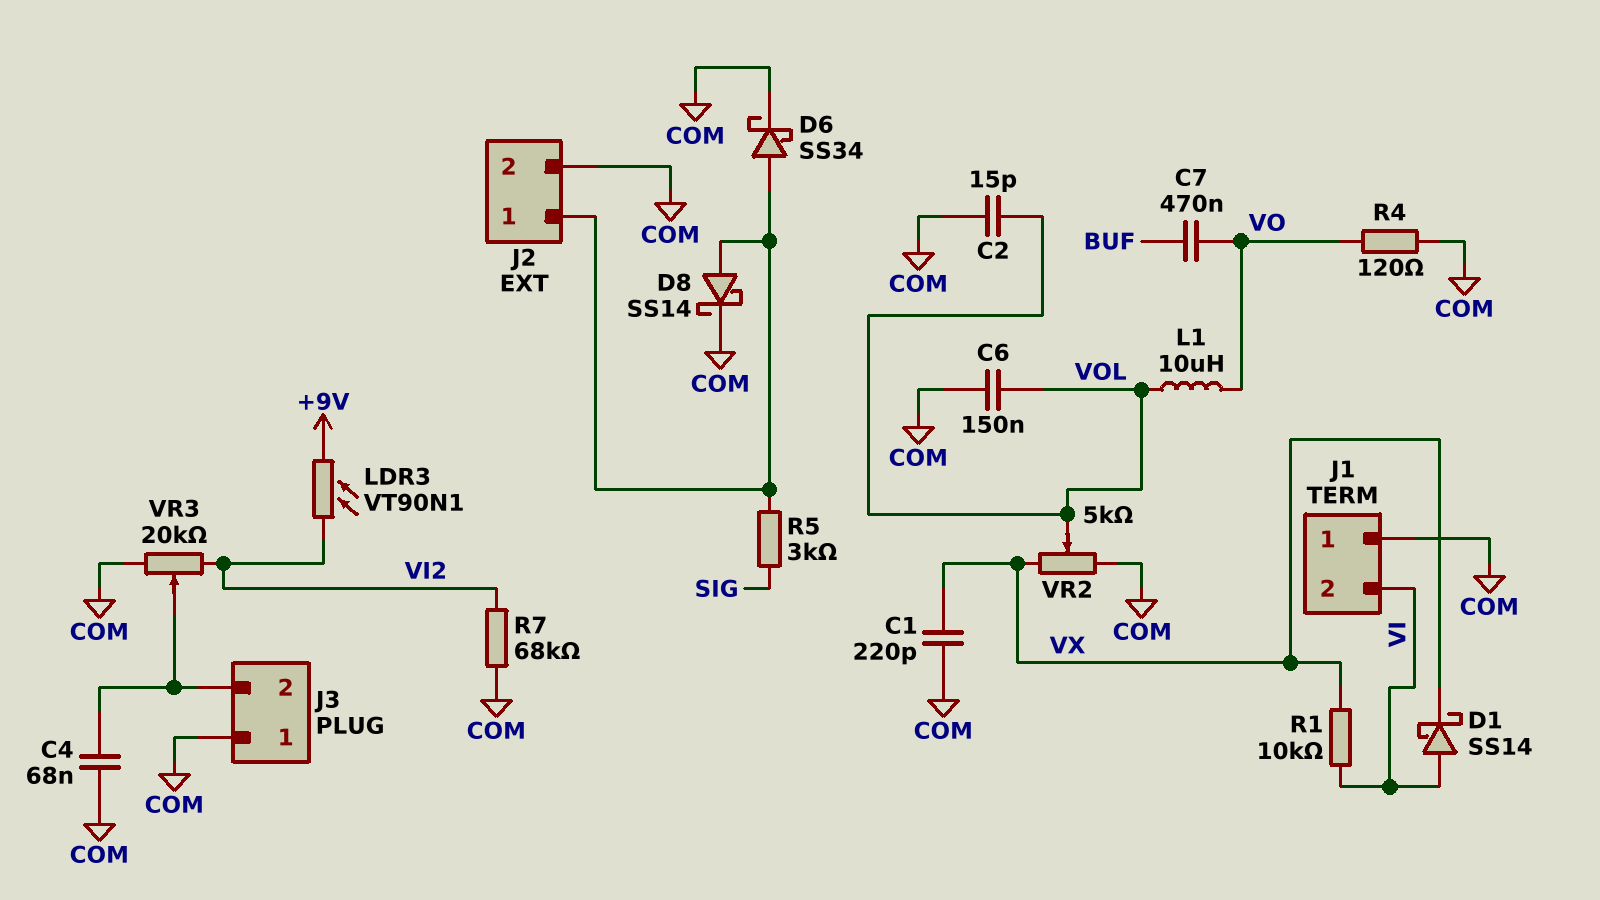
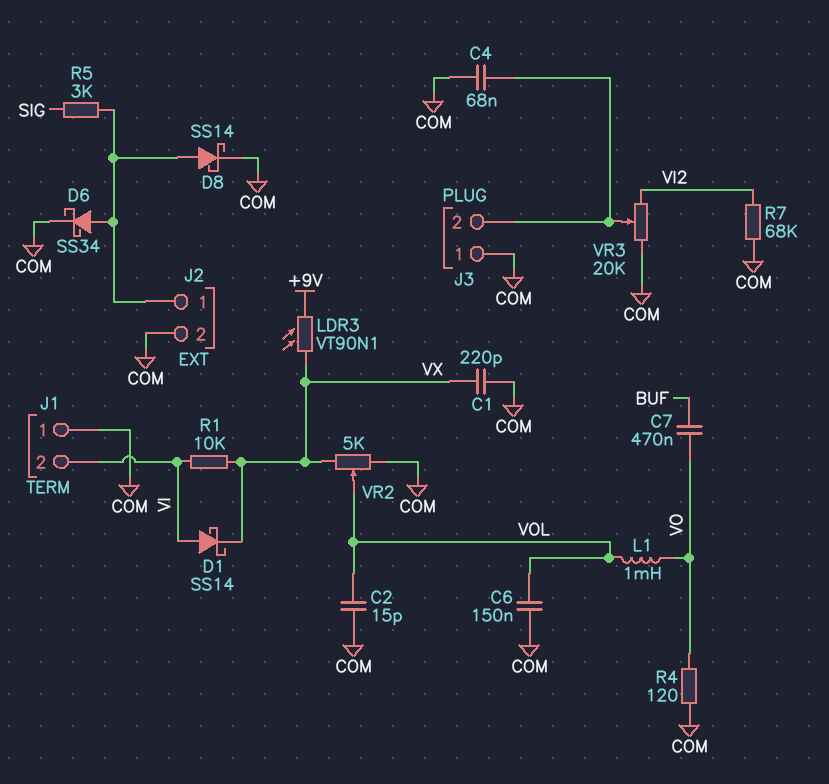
L1: 10uH (VO, VOL) -> 1mH (VO, VOL)
LDR3: VT90N1 (+9V, VI2) -> VT90N1 (+9V, VX)

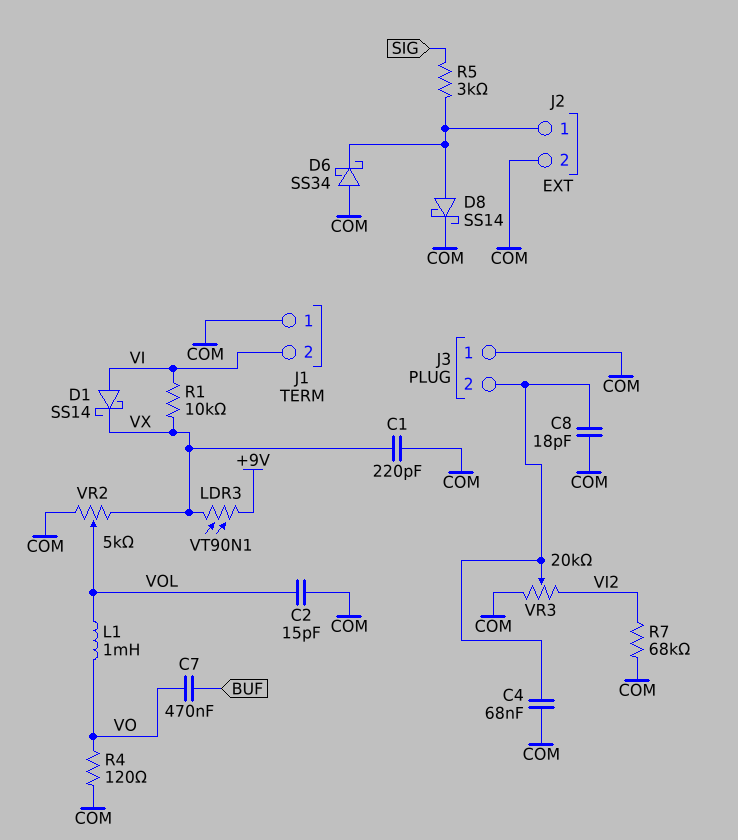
C6: 150nF (COM, VOL) -> none
C8: none -> 18pF (COM, J3/2)
D6: schottky SS34 (A J2/1, K COM) -> schottky SS34 (A COM, K J2/1)

